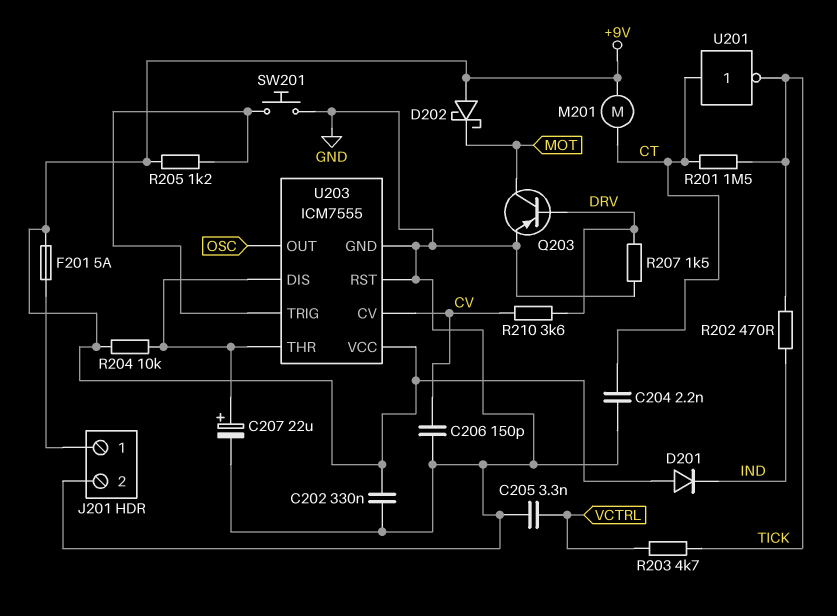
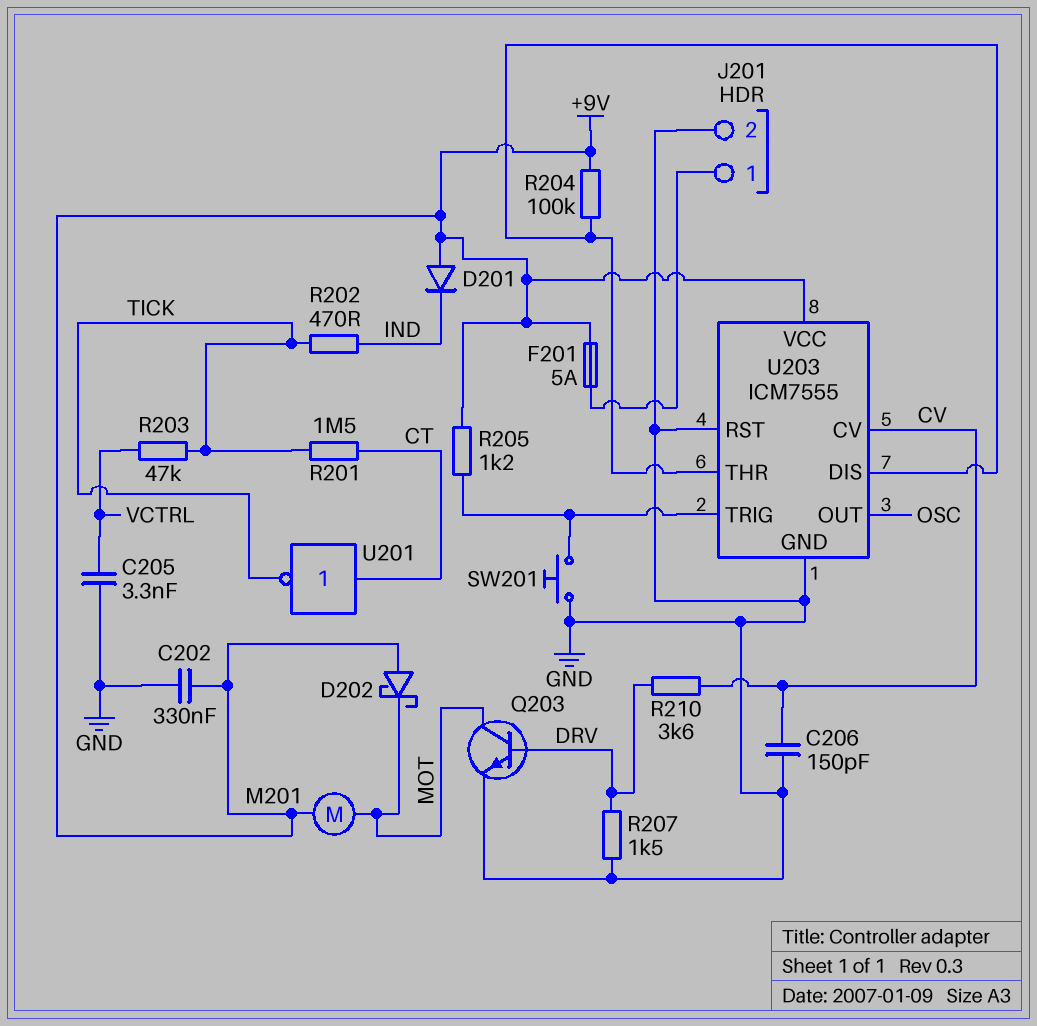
C204: 2.2nF (CT, GND) -> none
C207: 22uF (plus U203/DIS, minus GND) -> none
M201: motor (+9V, CT) -> motor (+9V, MOT)
Q203: PNP (B DRV, C MOT, E GND) -> NPN (B DRV, C MOT, E GND)
R203: 4.7k (TICK, VCTRL) -> 47k (TICK, VCTRL)
R204: 10k (+9V, U203/DIS) -> 100k (+9V, U203/DIS)

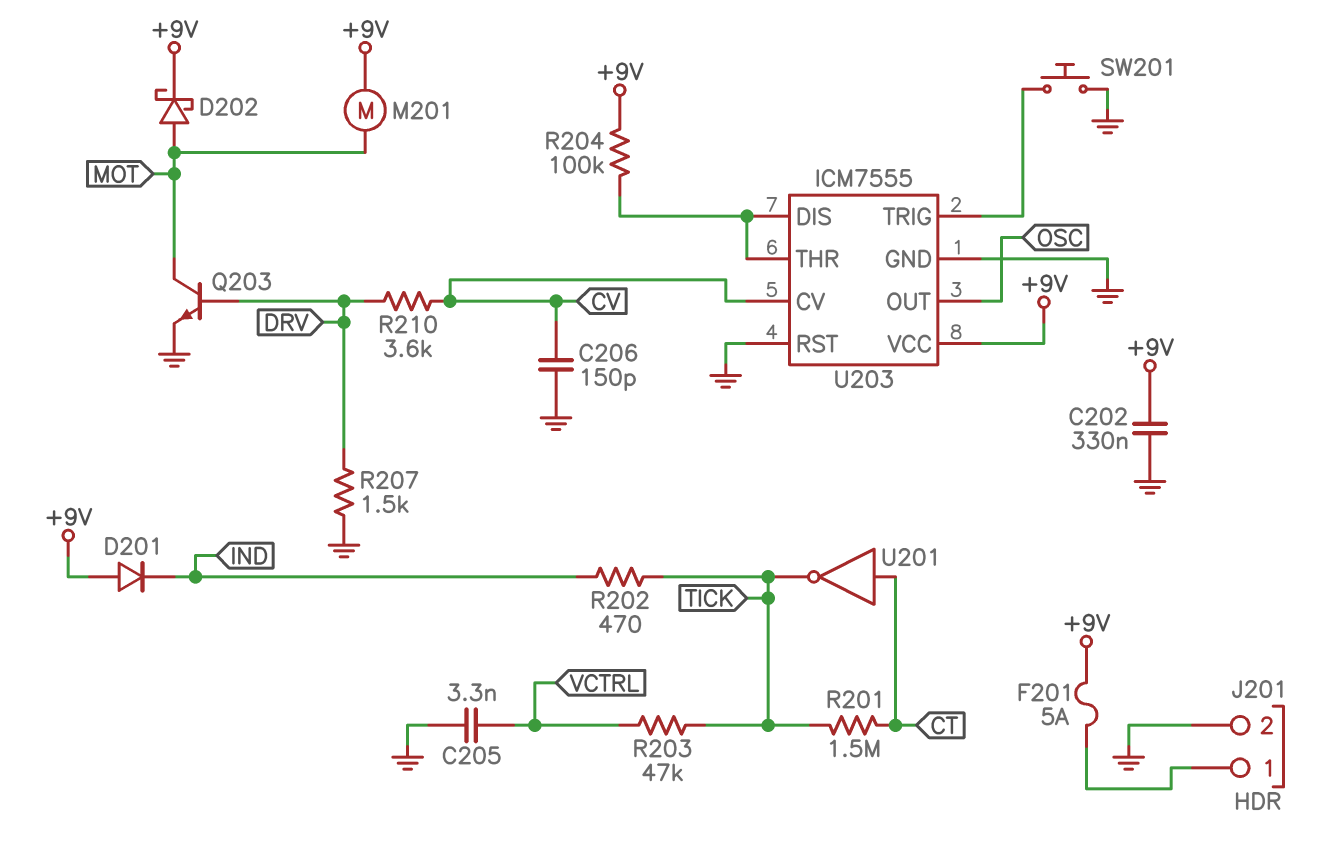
D202: schottky (A +9V, K MOT) -> schottky (A MOT, K +9V)
R205: 1.2k (+9V, U203/TRIG) -> none

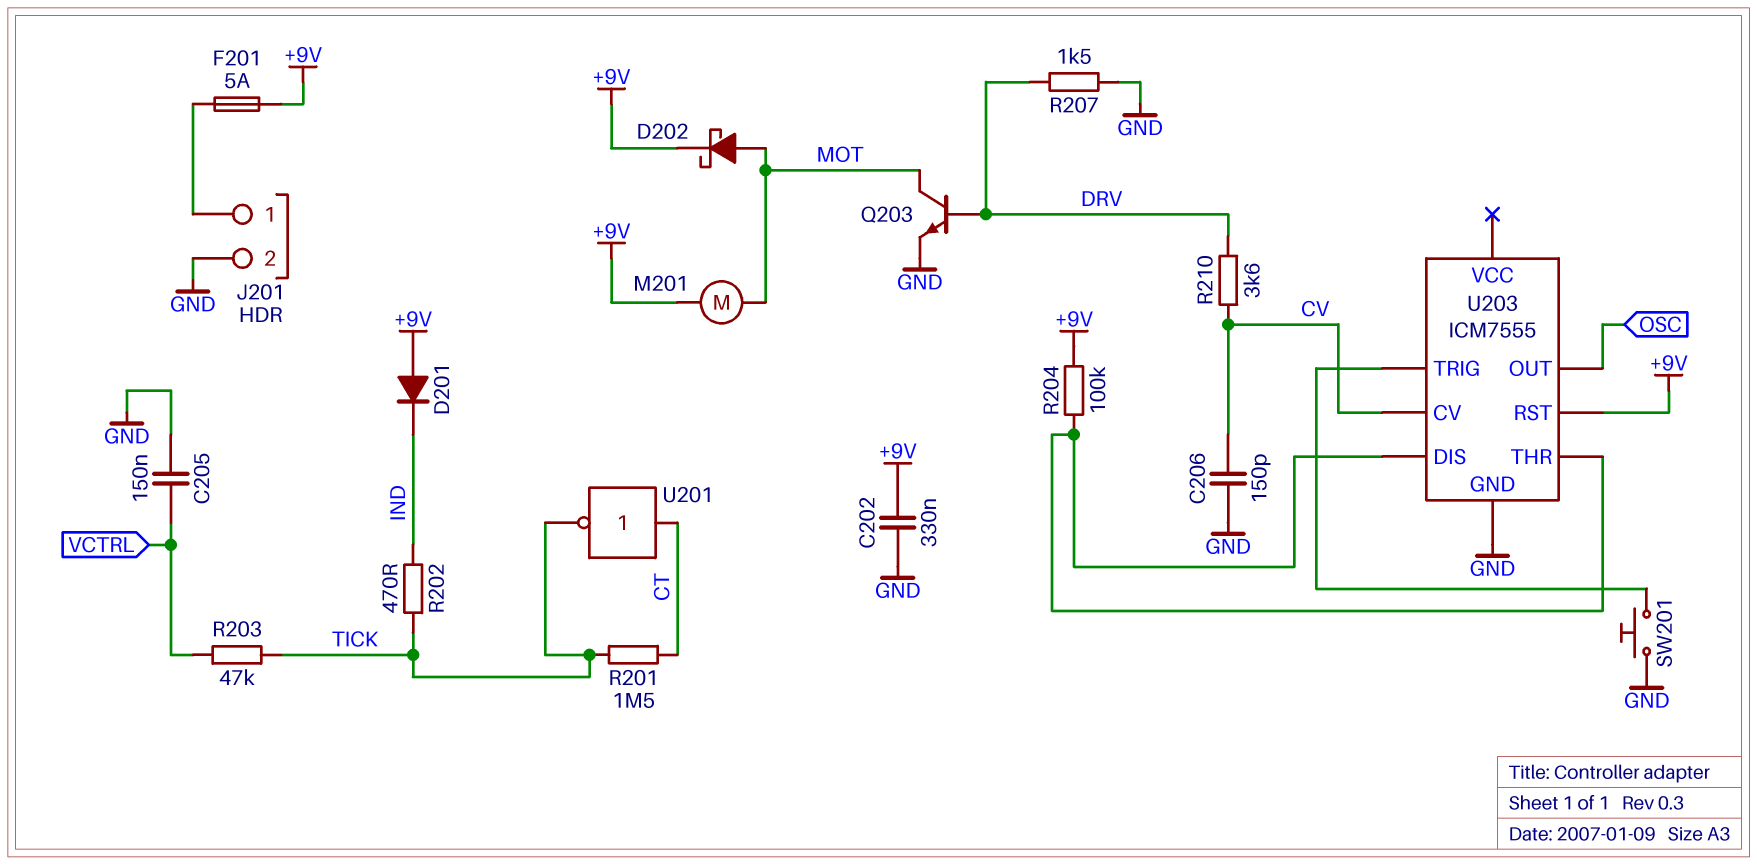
C205: 3.3nF (GND, VCTRL) -> 150nF (GND, VCTRL)
U203 pin RST: GND -> +9V
U203 pin VCC: +9V -> none

